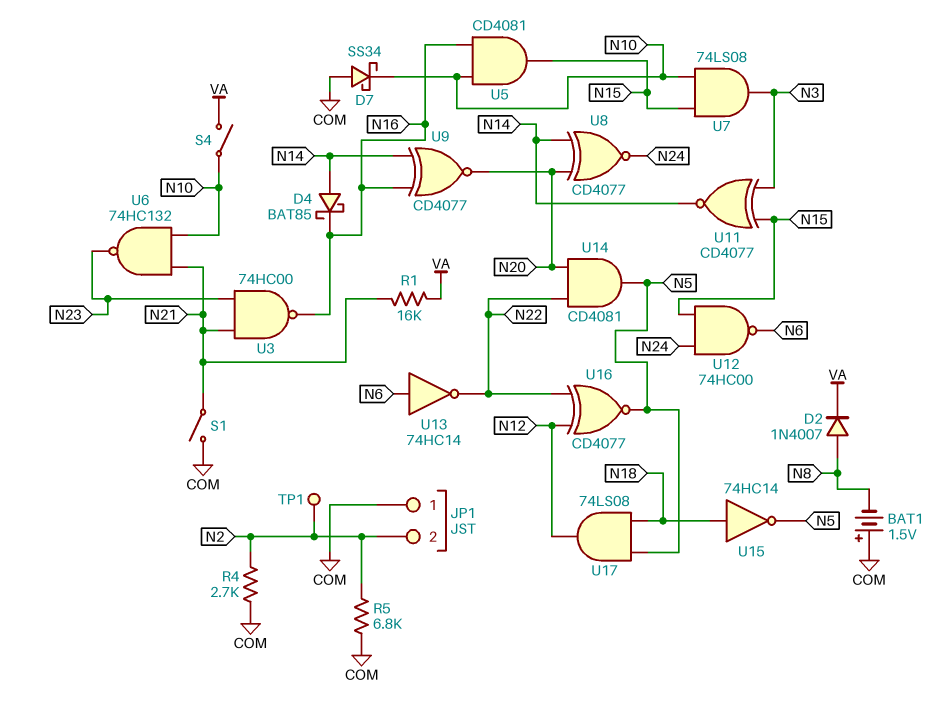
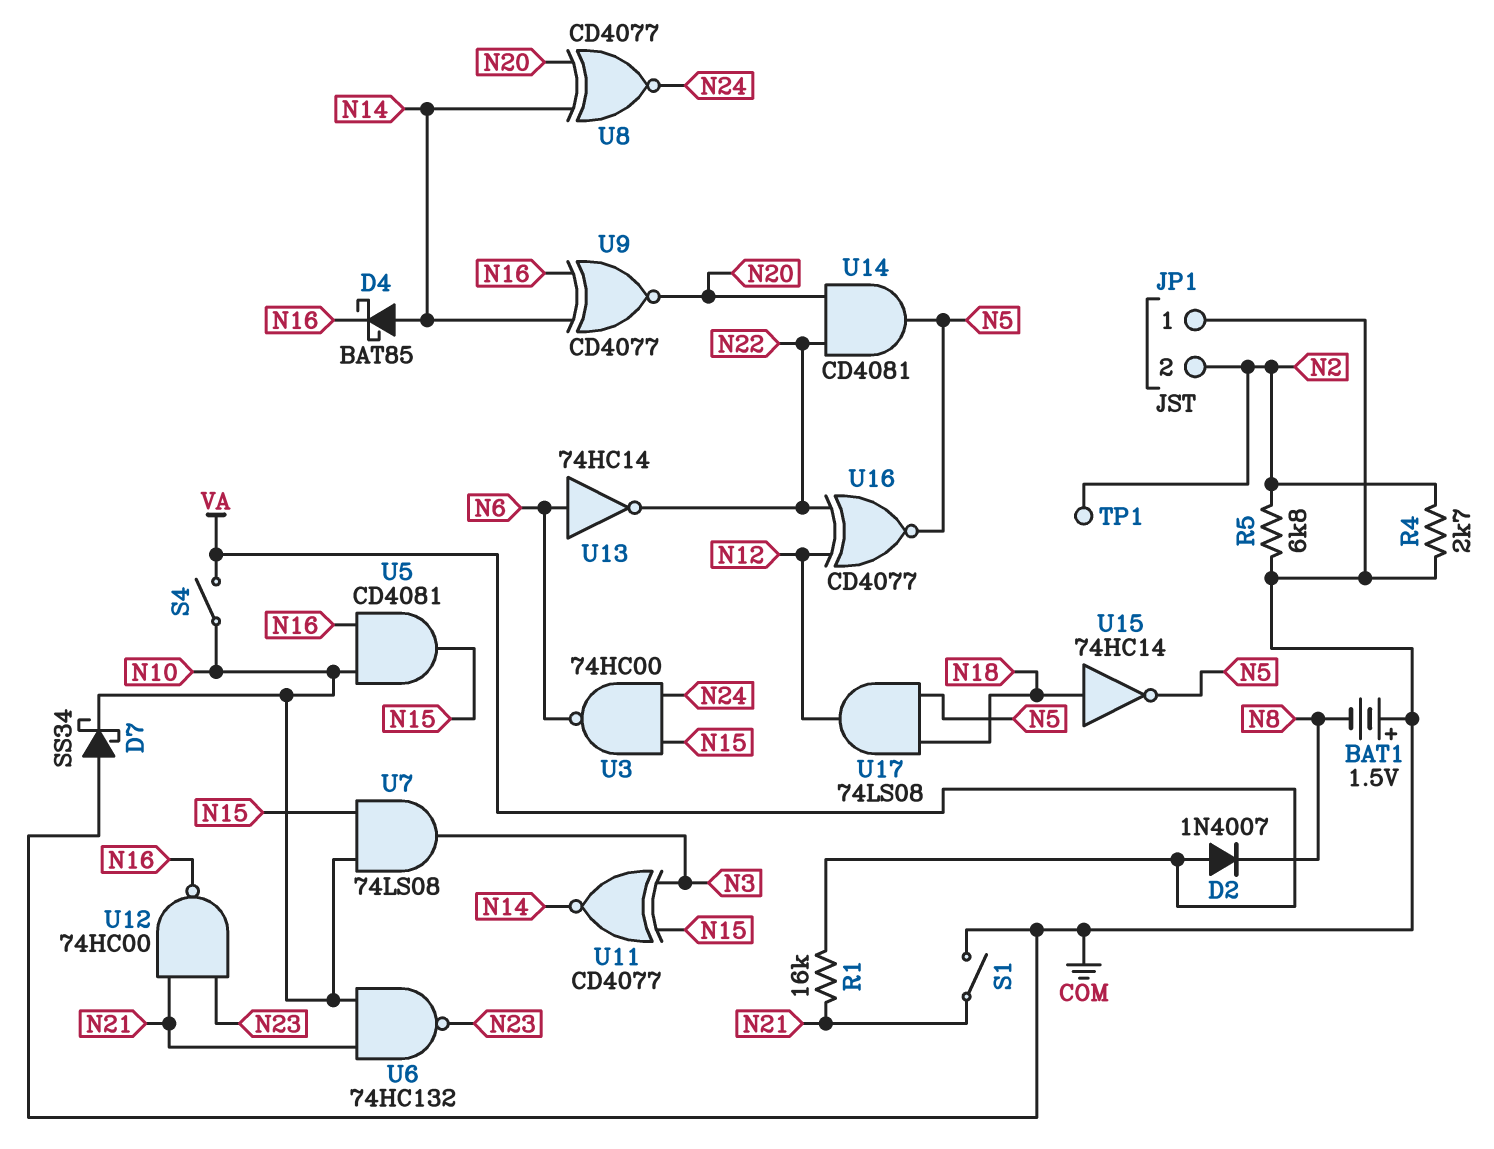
D2: diode 1N4007 (A N8, K VA) -> diode 1N4007 (A VA, K N8)
U3: NAND 74HC00 (in N21, in N23, out N16) -> NAND 74HC00 (in N15, in N24, out N6)
U12: NAND 74HC00 (in N15, in N24, out N6) -> NAND 74HC00 (in N21, in N23, out N16)

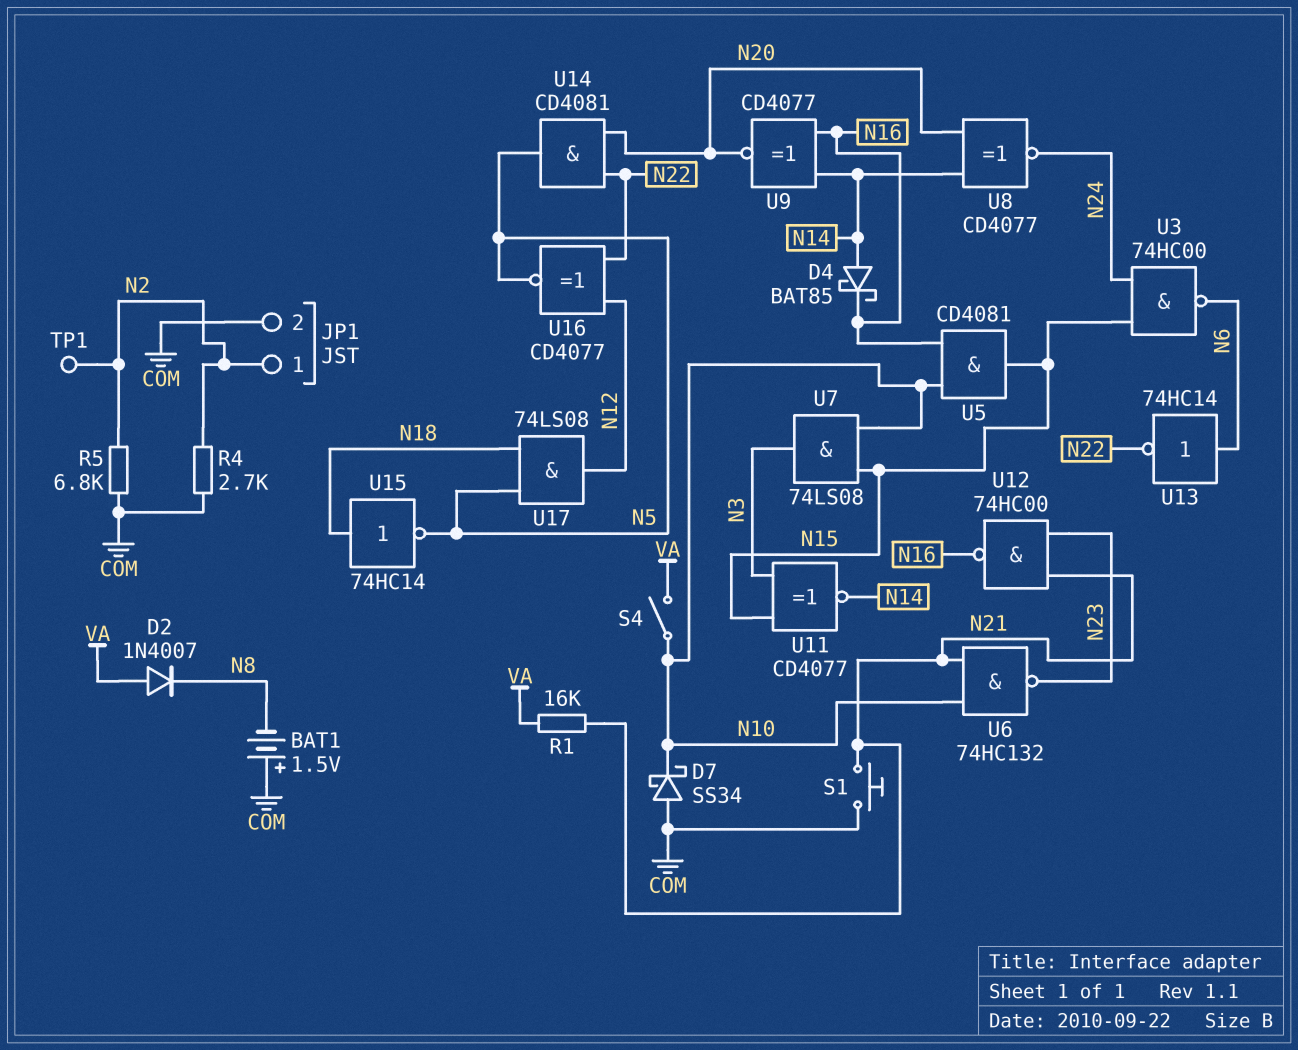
JP1 pin 1: COM -> N2
JP1 pin 2: N2 -> COM
S1: switch (COM, N21) -> button (COM, N21)

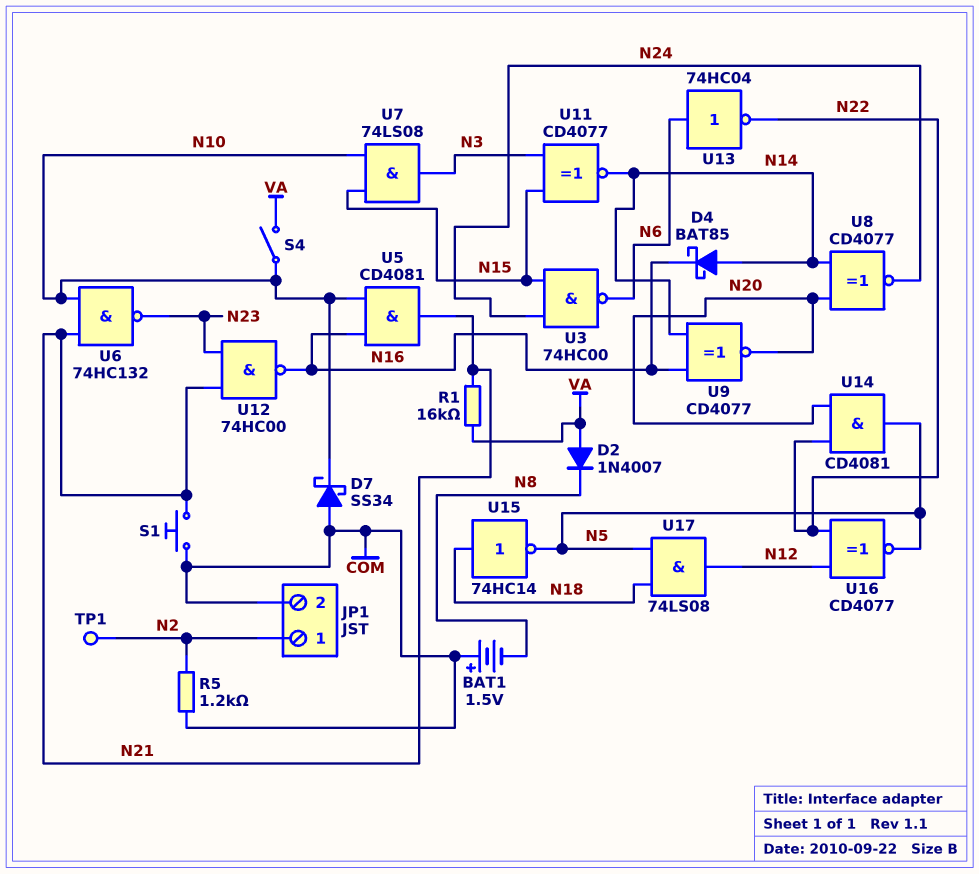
R4: 2.7k (COM, N2) -> none
R5: 6.8k (COM, N2) -> 1.2k (COM, N2)
U5: AND CD4081 (in N10, in N16, out N15) -> AND CD4081 (in N10, in N16, out N21)
U13: NOT 74HC14 (in N6, out N22) -> NOT 74HC04 (in N6, out N22)

